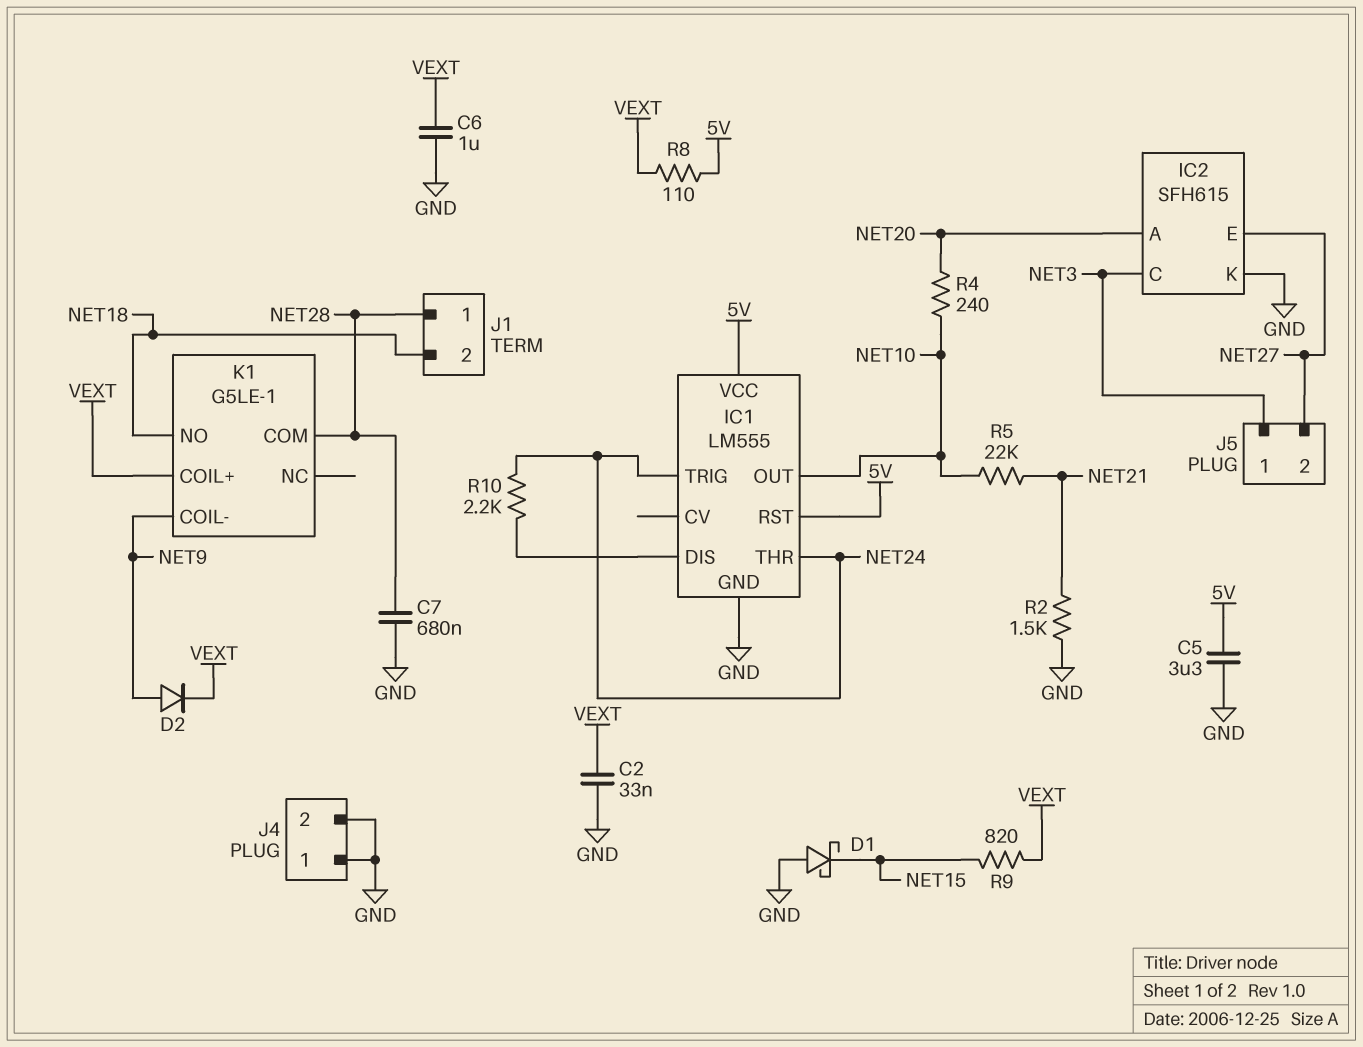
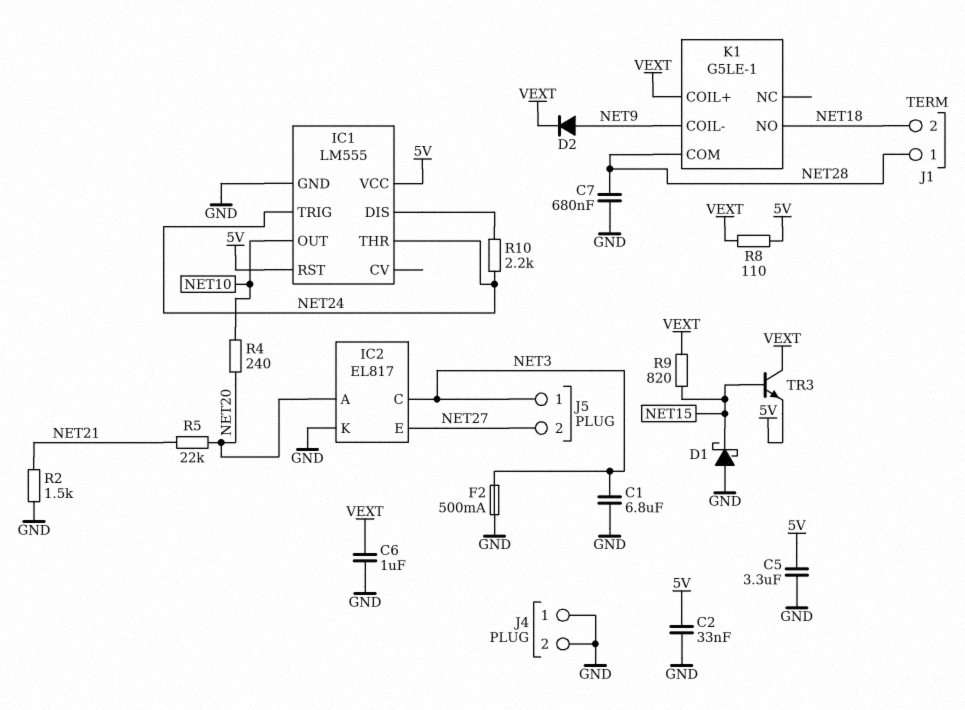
C1: none -> 6.8uF (GND, NET3)
C2: 33nF (GND, VEXT) -> 33nF (5V, GND)
F2: none -> 500mA (GND, NET3)
IC2: SFH615 -> EL817
R5: 22k (NET10, NET21) -> 22k (NET20, NET21)
TR3: none -> NPN (B NET15, C VEXT, E 5V)

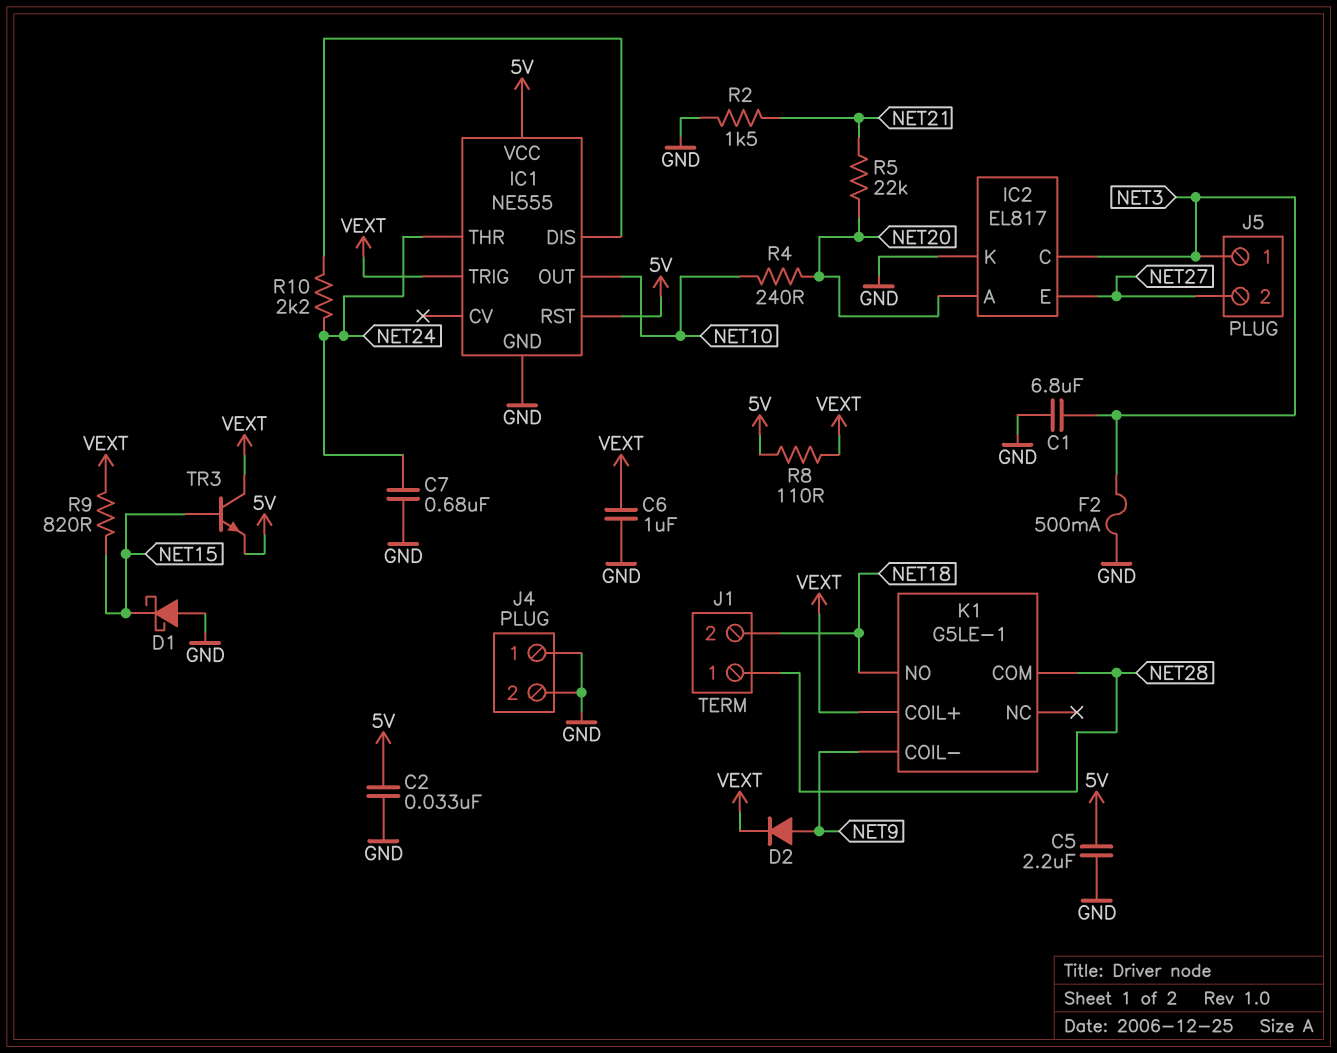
C5: 3.3uF (5V, GND) -> 2.2uF (5V, GND)
C7: 680nF (GND, NET28) -> 680nF (GND, NET24)
IC1: LM555 -> NE555
IC1 pin TRIG: NET24 -> VEXT

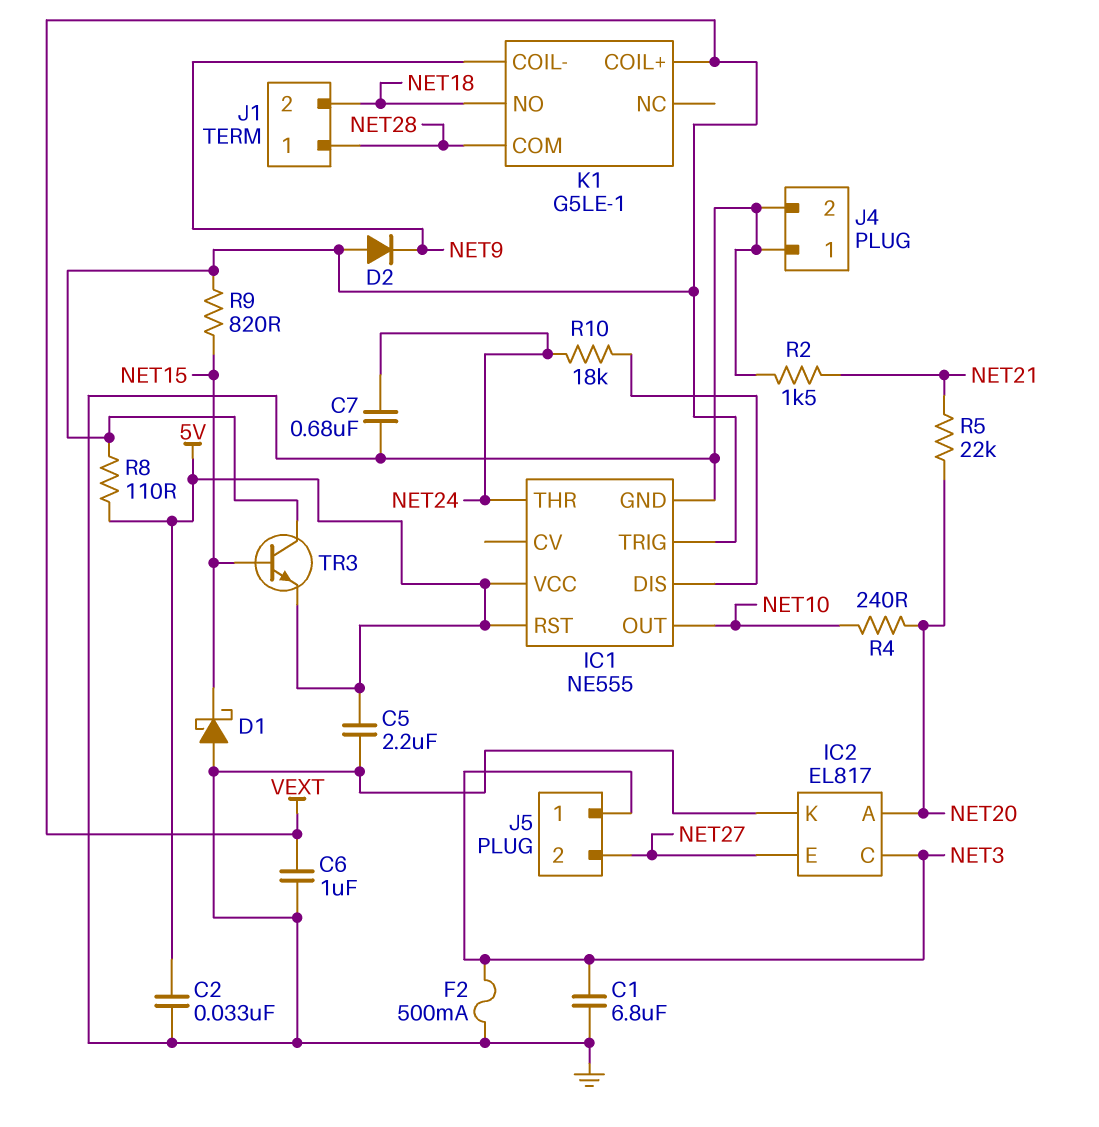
D2: diode (A NET9, K VEXT) -> diode (A VEXT, K NET9)
R10: 2.2k (IC1/DIS, NET24) -> 18k (IC1/DIS, NET24)

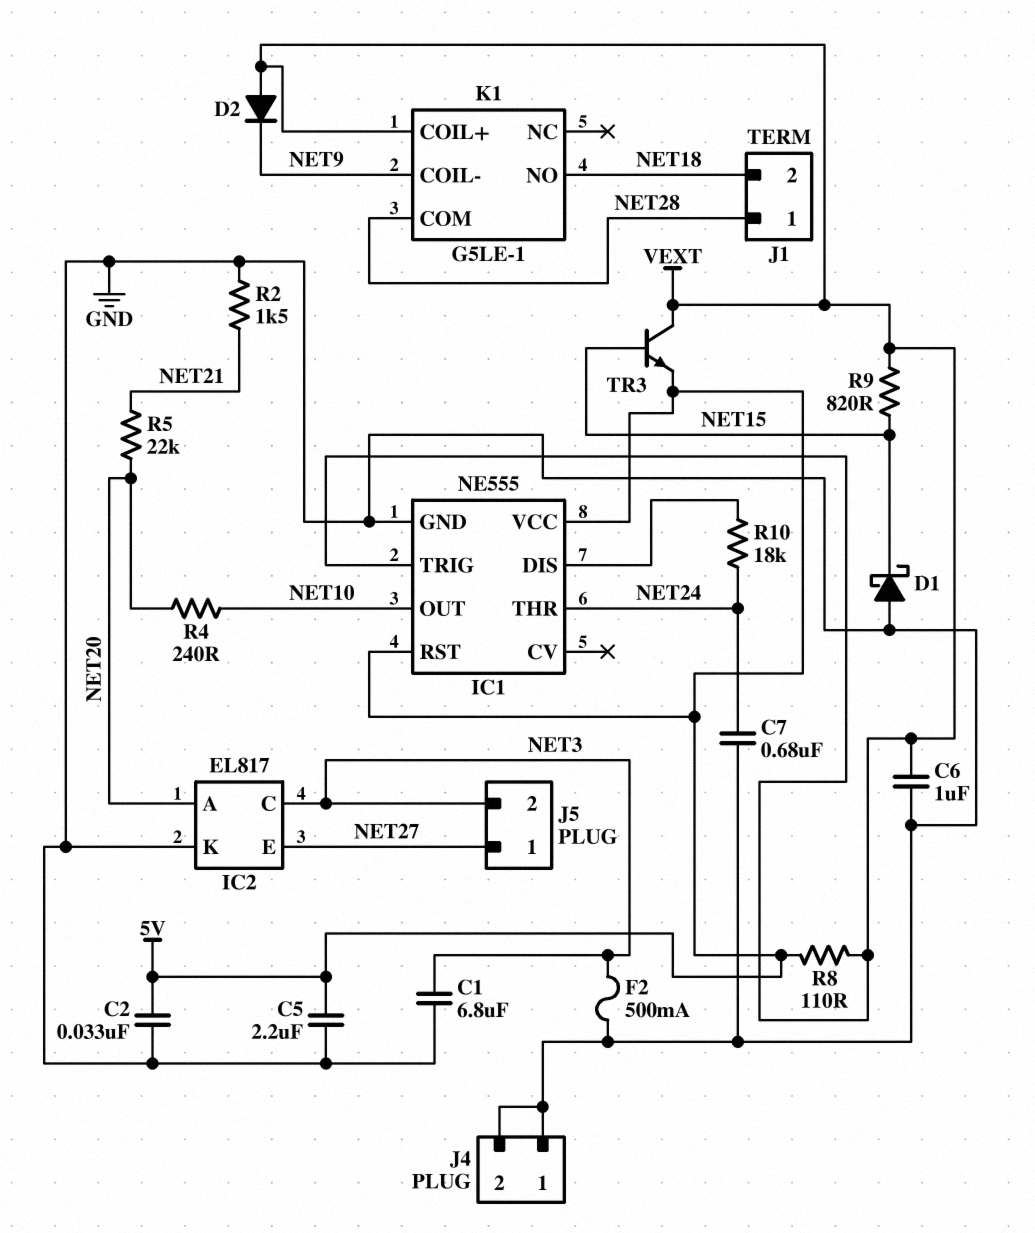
J5 pin 1: NET3 -> NET27
J5 pin 2: NET27 -> NET3

